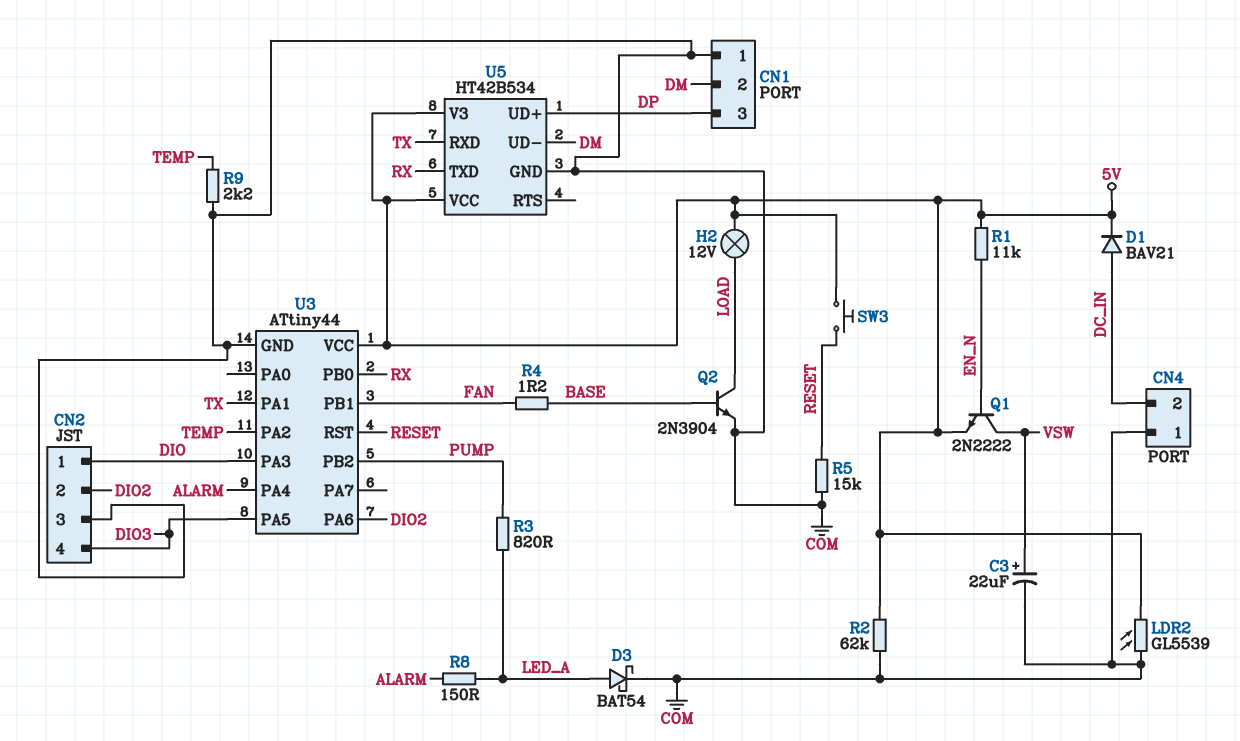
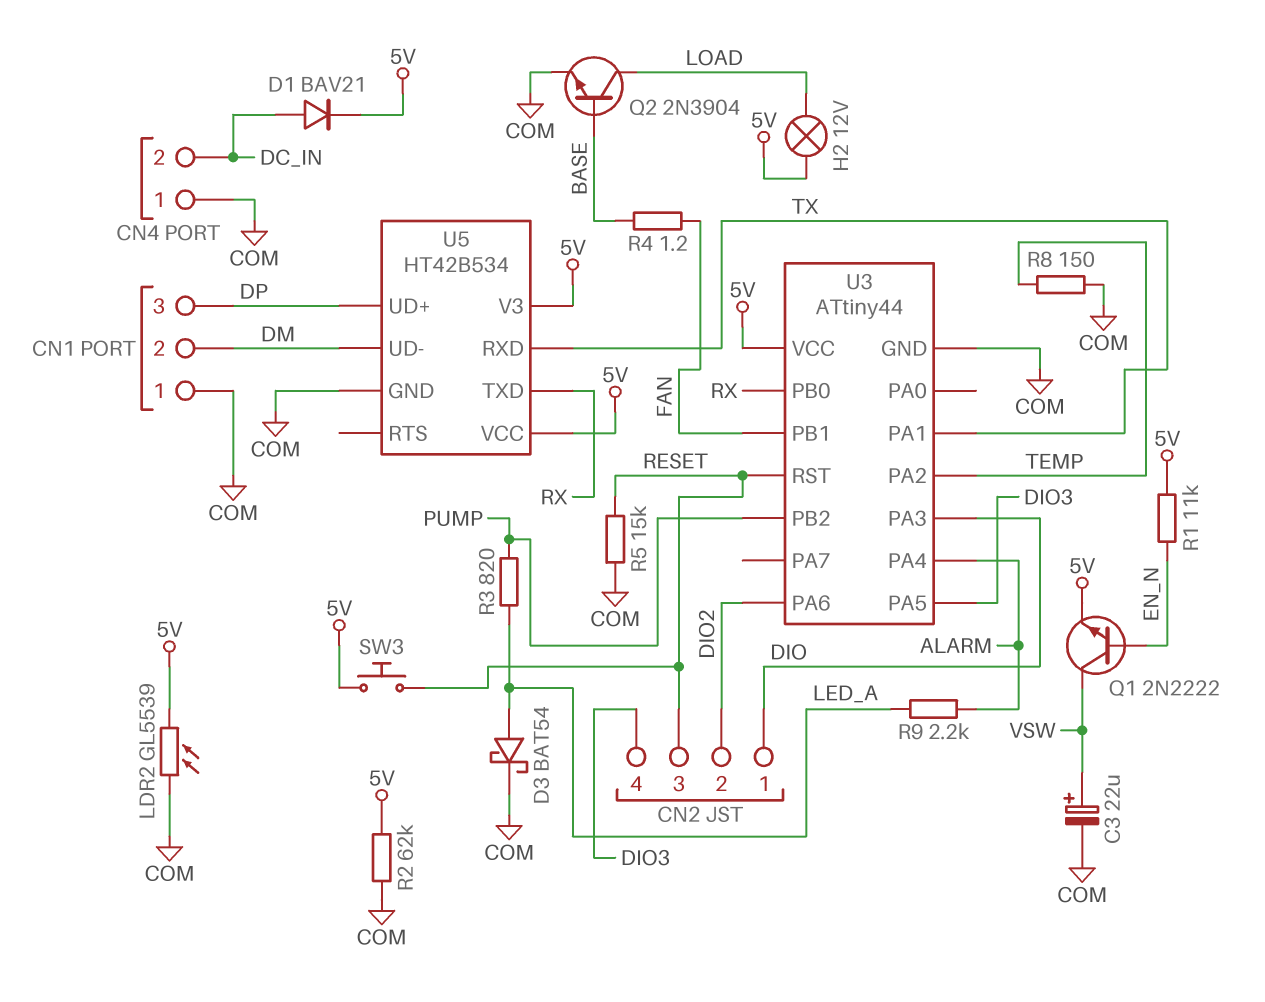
CN2 pin 3: COM -> RESET
R8: 150 (ALARM, LED_A) -> 150 (COM, TEMP)
R9: 2.2k (COM, TEMP) -> 2.2k (ALARM, LED_A)

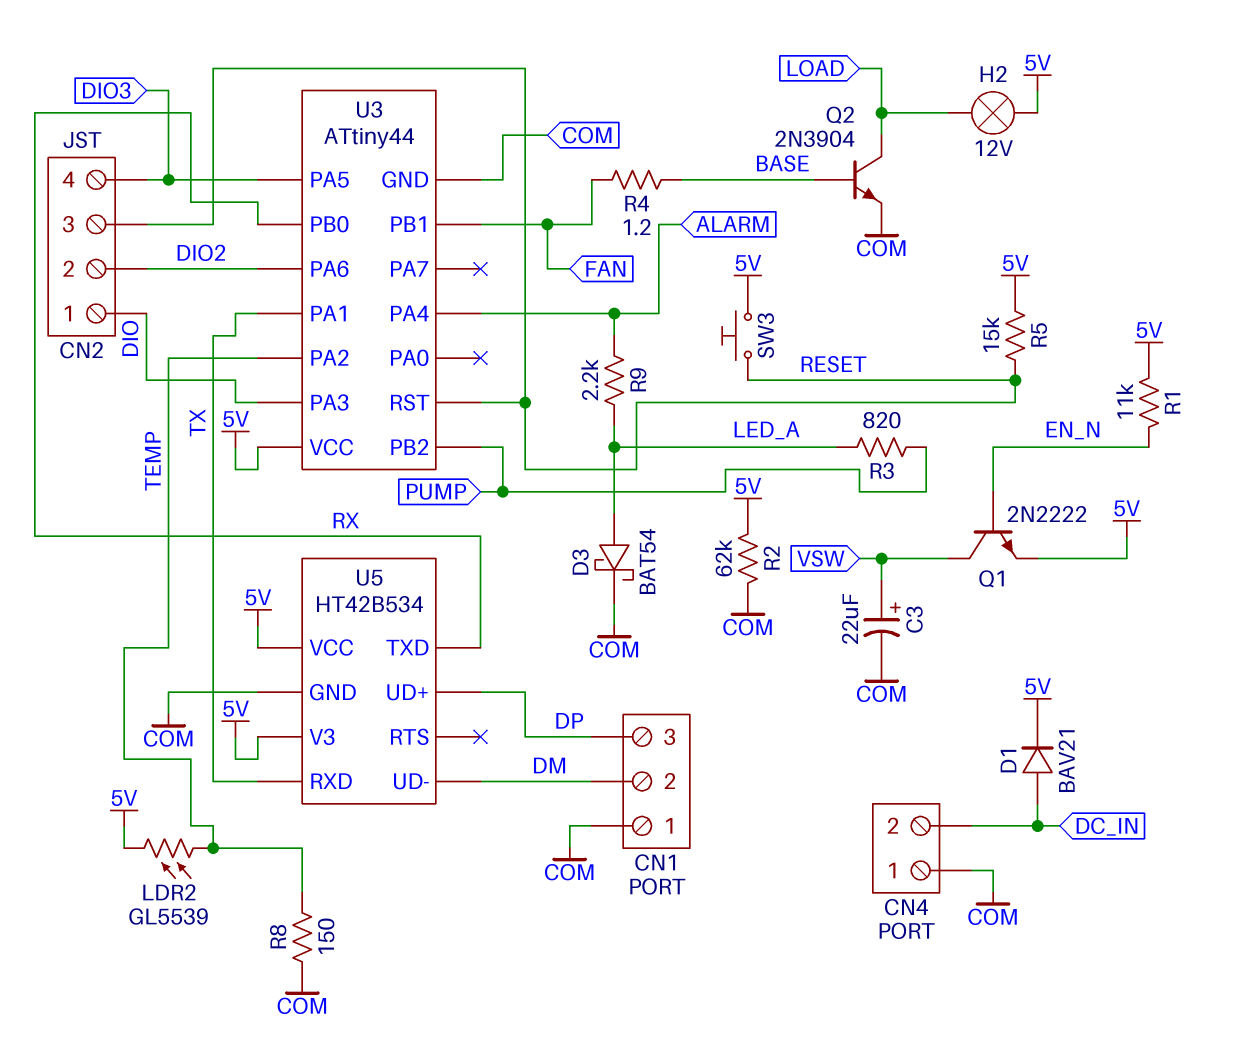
LDR2: GL5539 (5V, COM) -> GL5539 (5V, TEMP)
R5: 15k (COM, RESET) -> 15k (5V, RESET)

